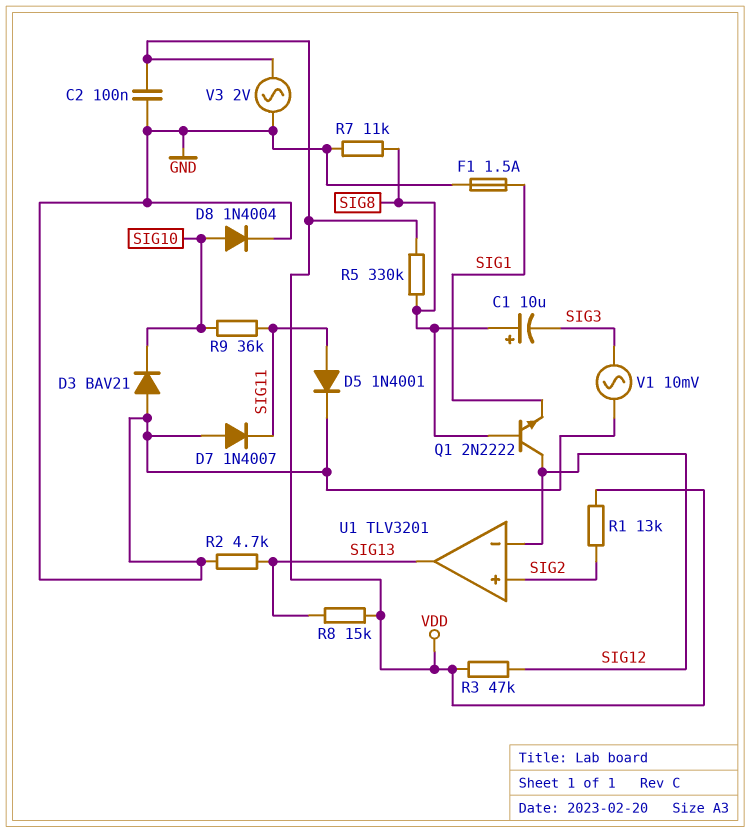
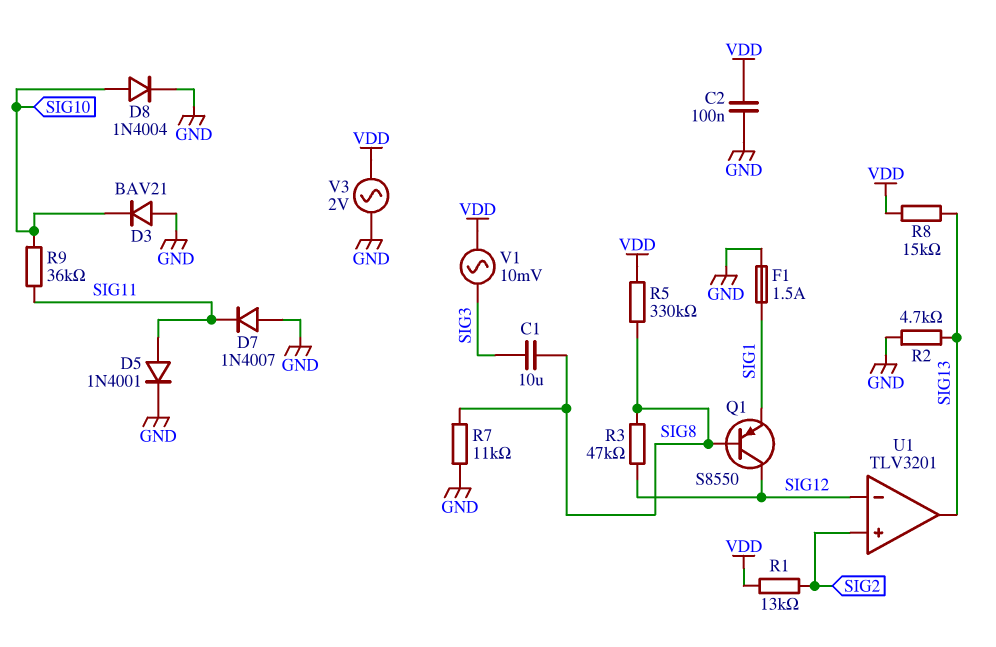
C1: 10uF (plus SIG8, minus SIG3) -> 10uF (SIG3, SIG8)
Q1: NPN 2N2222 (B SIG8, C SIG12, E SIG1) -> PNP S8550 (B SIG8, C SIG12, E SIG1)
R3: 47k (SIG12, VDD) -> 47k (SIG8, SIG12)
V1: AC 10mV (GND, SIG3) -> AC 10mV (SIG3, VDD)

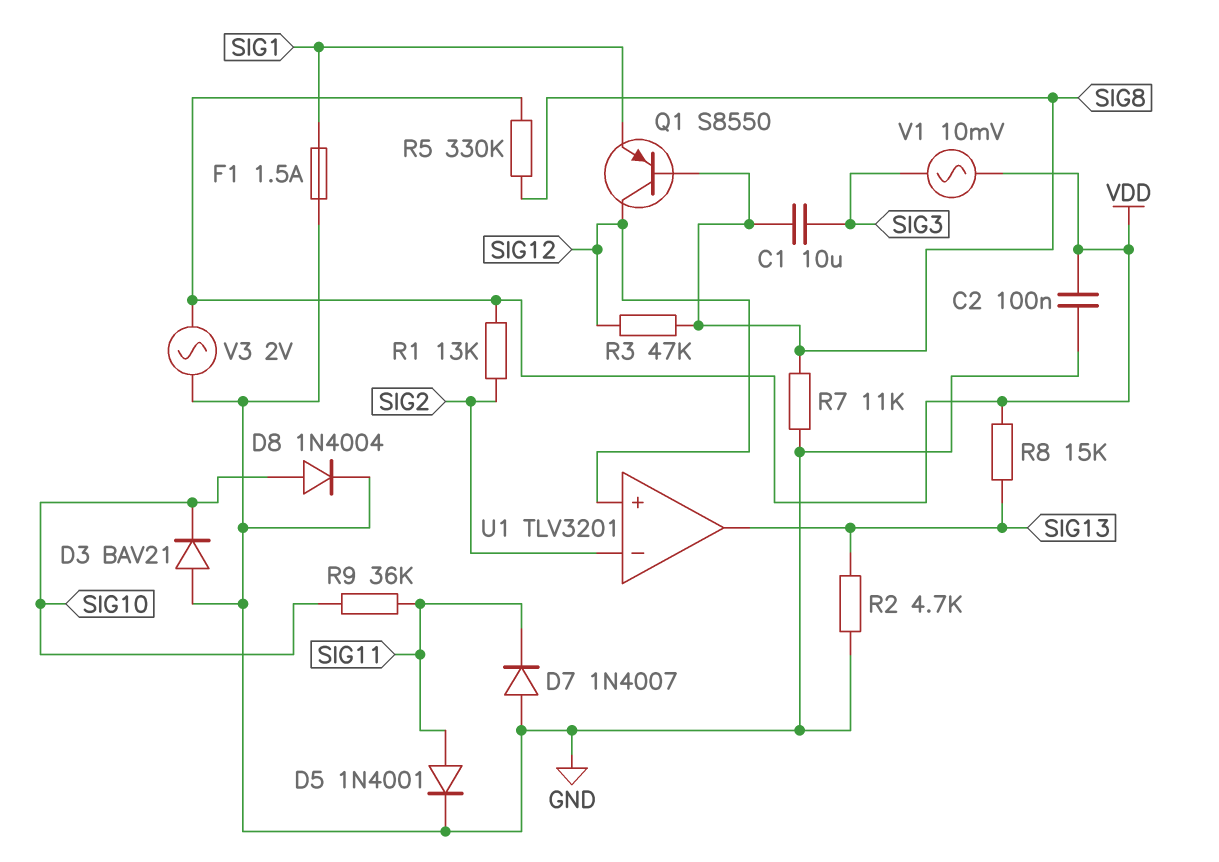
U1 pin in+: SIG2 -> SIG12
U1 pin in-: SIG12 -> SIG2

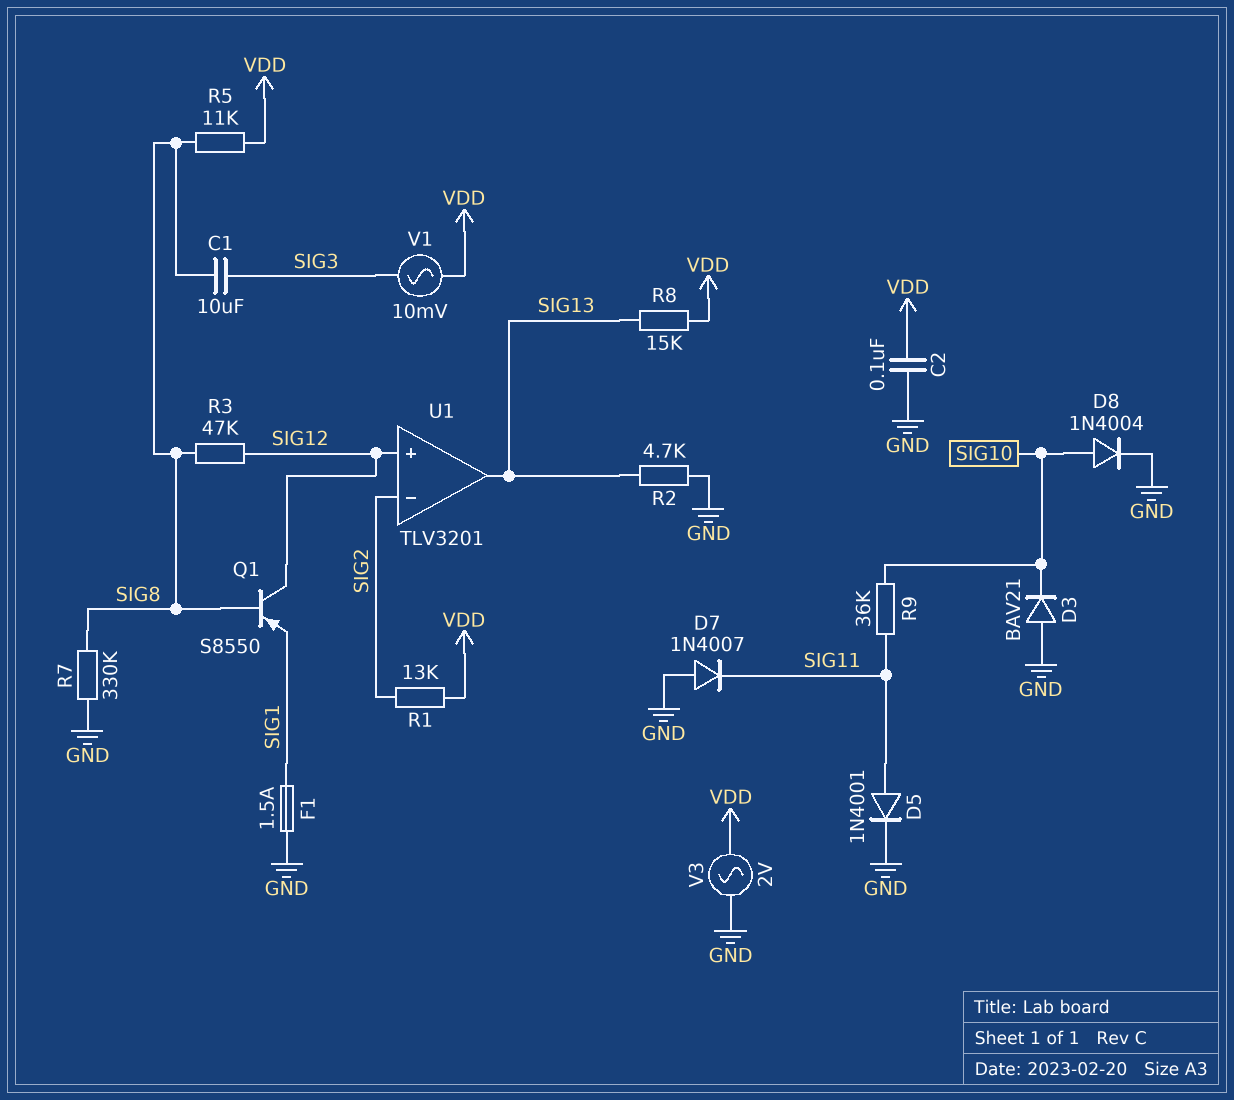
R5: 330k (SIG8, VDD) -> 11k (SIG8, VDD)
R7: 11k (GND, SIG8) -> 330k (GND, SIG8)

